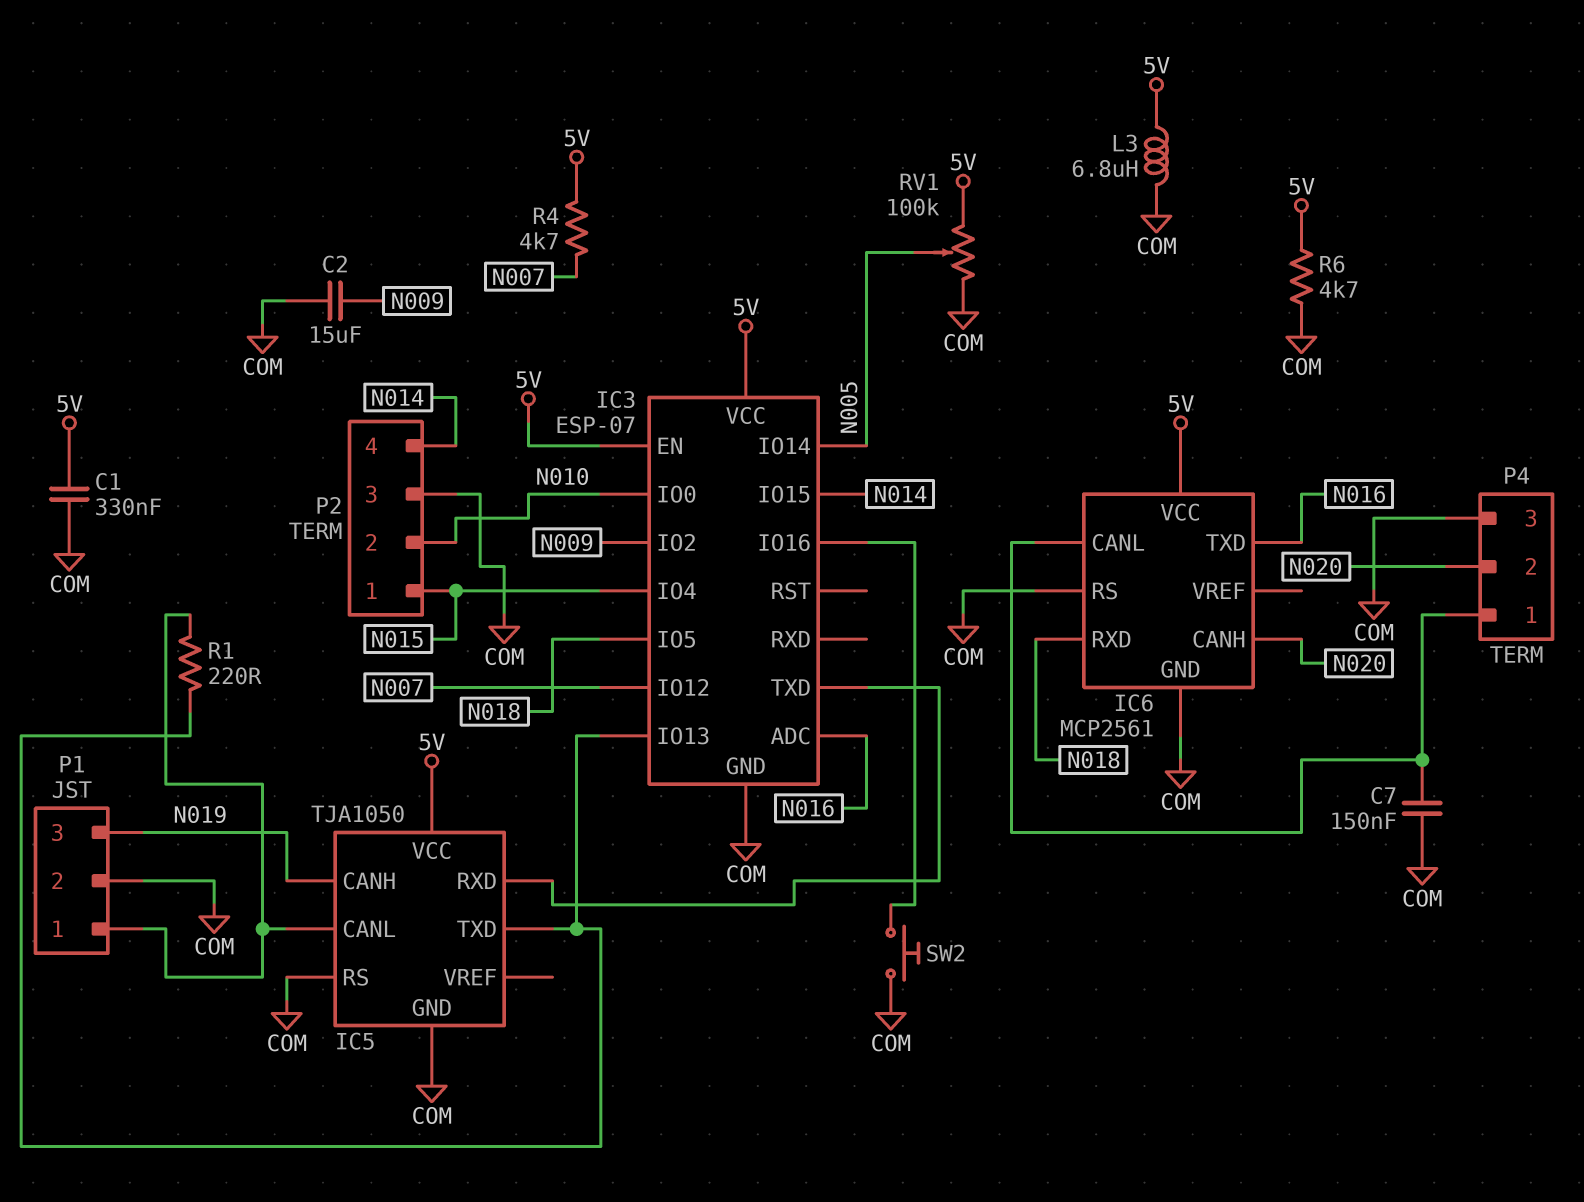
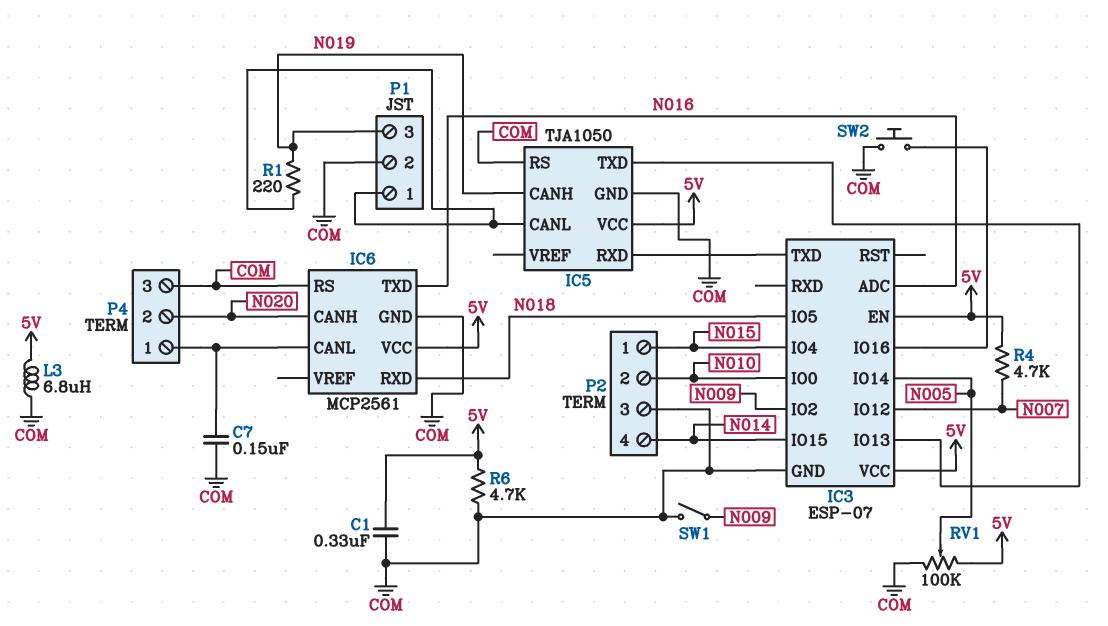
C2: 15uF (COM, N009) -> none
R1: 220 (IC3/IO13, IC5/CANL) -> 220 (IC5/CANL, N019)
SW1: none -> switch (COM, N009)

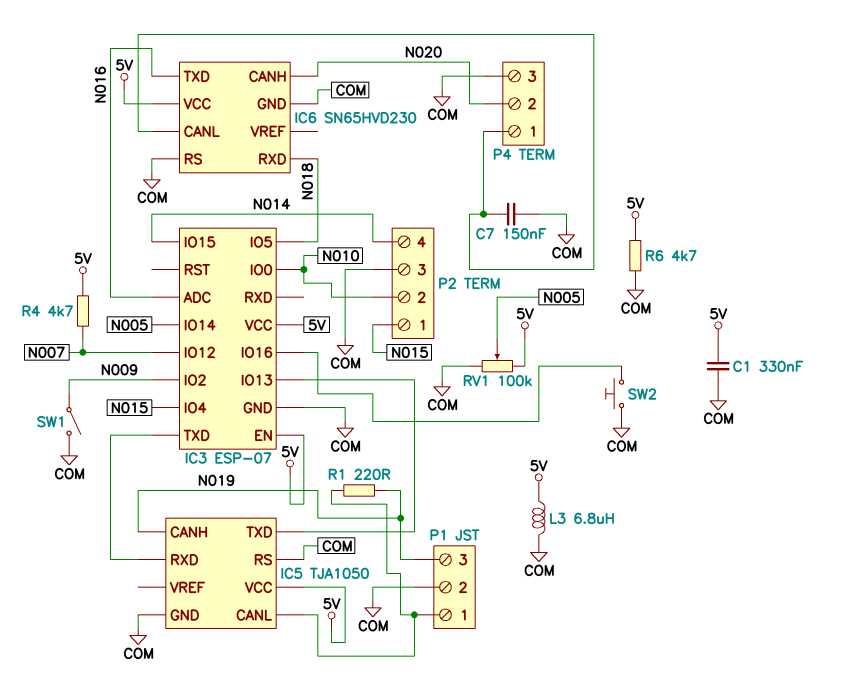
IC6: MCP2561 -> SN65HVD230

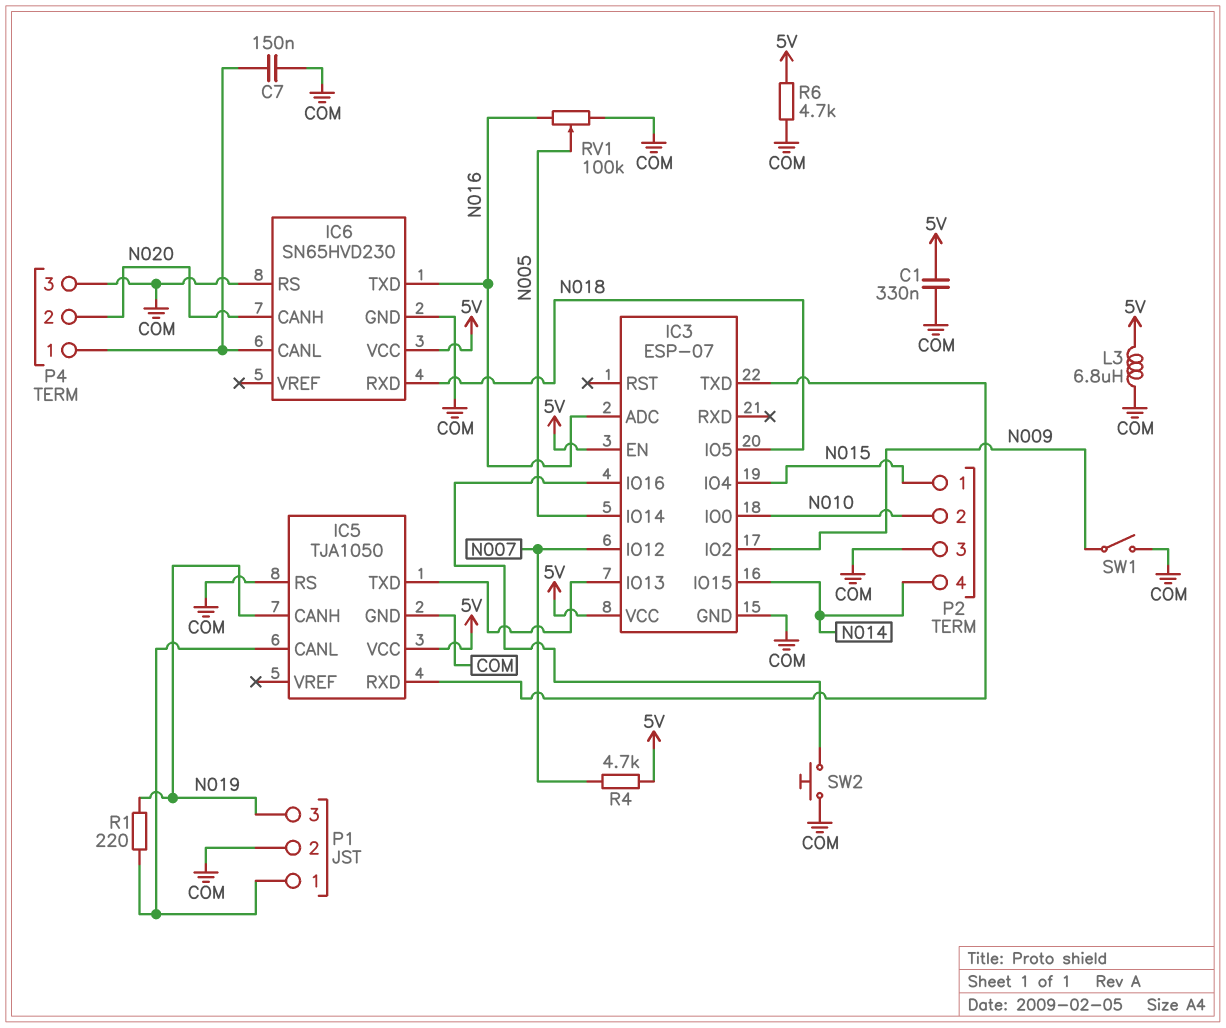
RV1: 100k (5V, COM, wiper N005) -> 100k (COM, N016, wiper N005)

